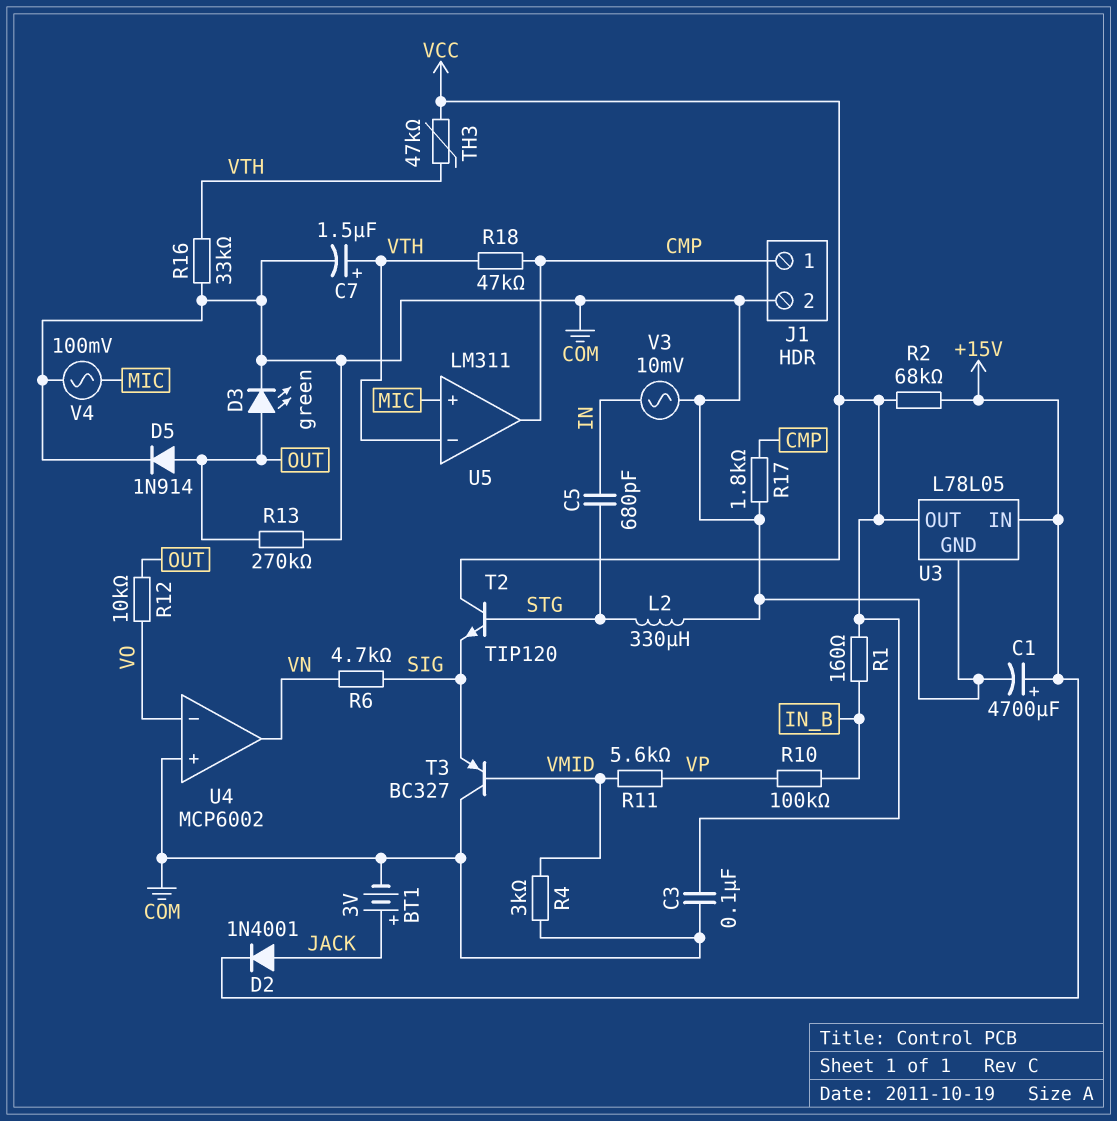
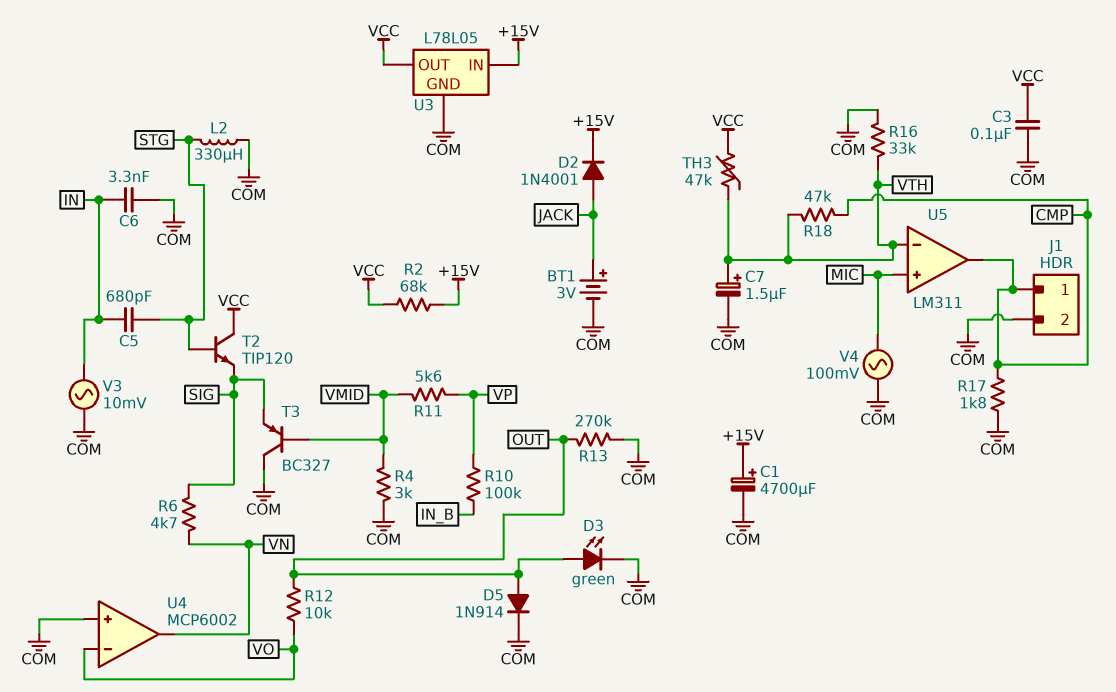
C6: none -> 3.3nF (COM, IN)
R1: 160 (IN_B, VCC) -> none

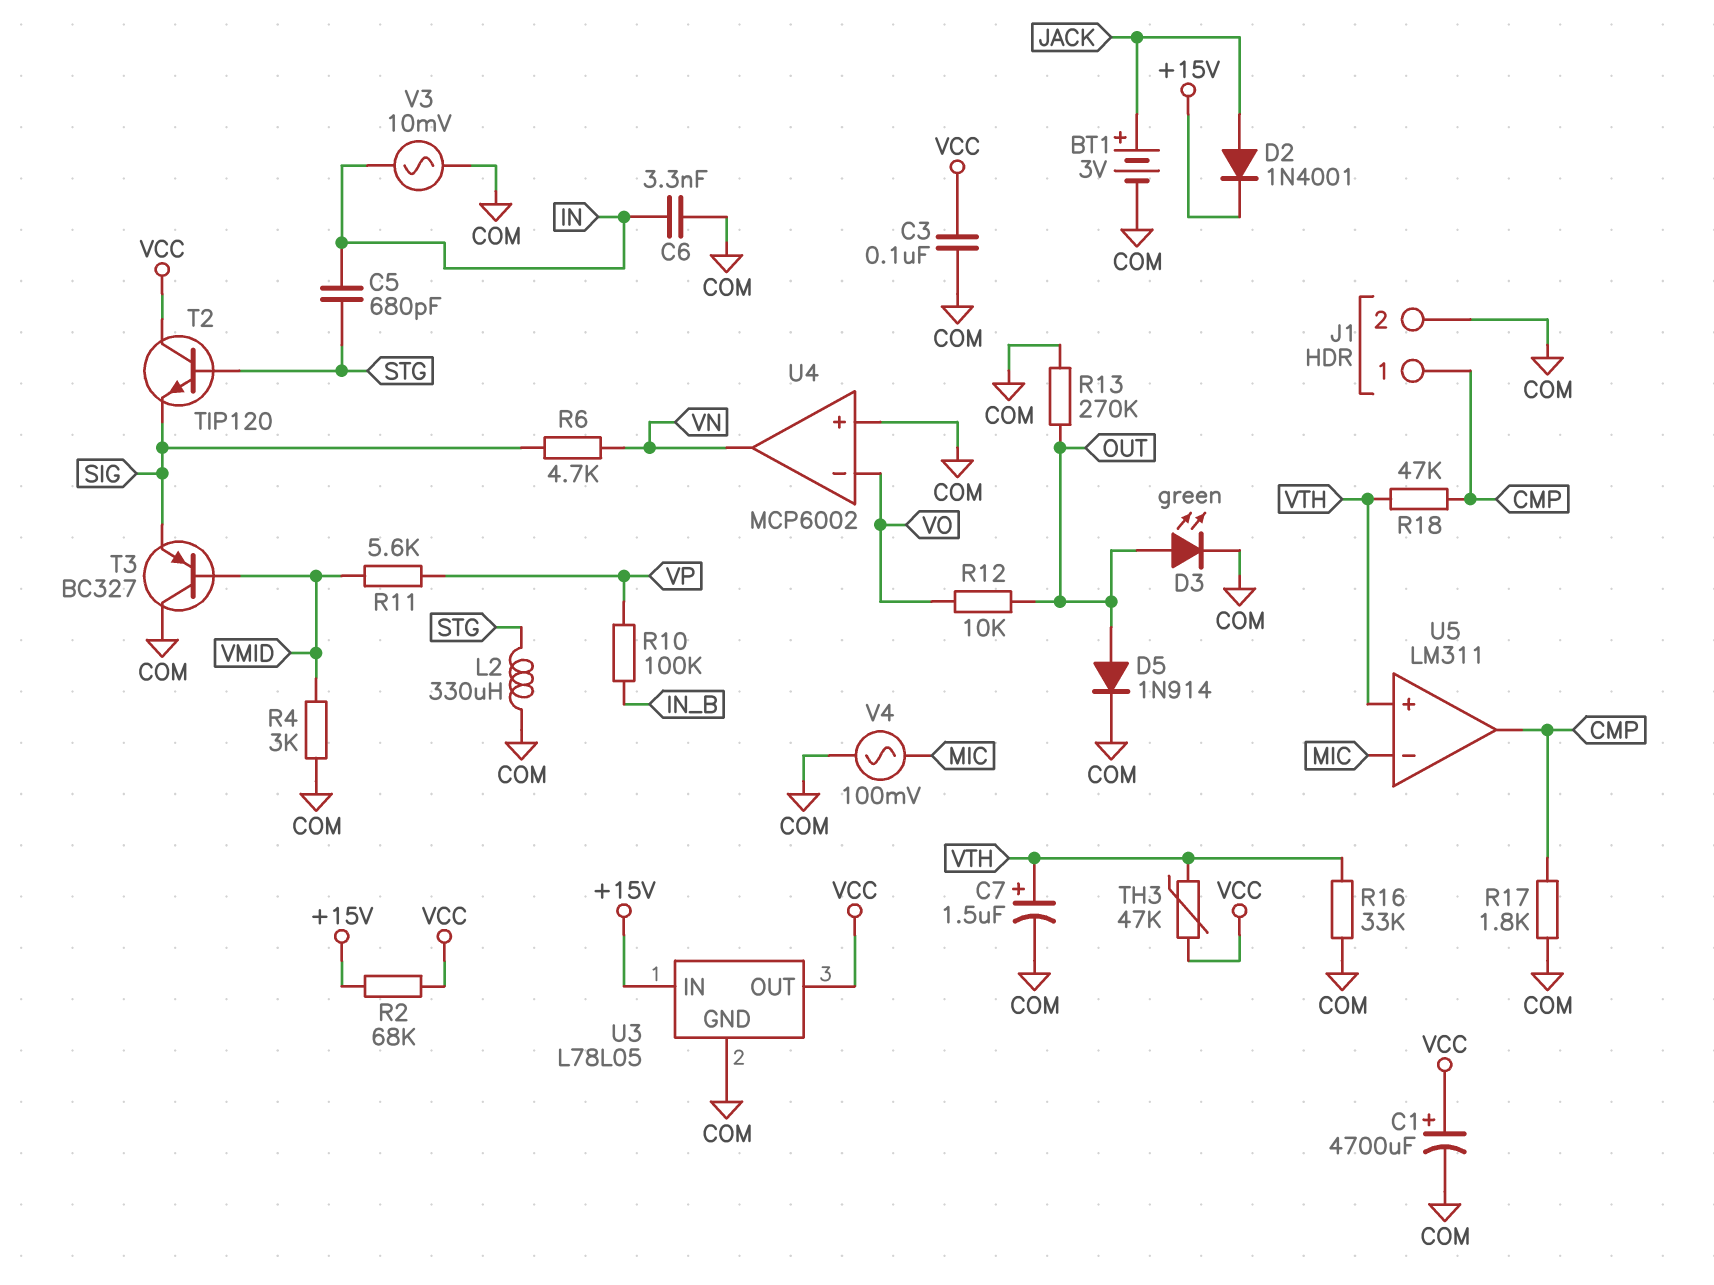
C1: 4700uF (plus +15V, minus COM) -> 4700uF (plus VCC, minus COM)
U5 pin in+: MIC -> VTH
U5 pin in-: VTH -> MIC

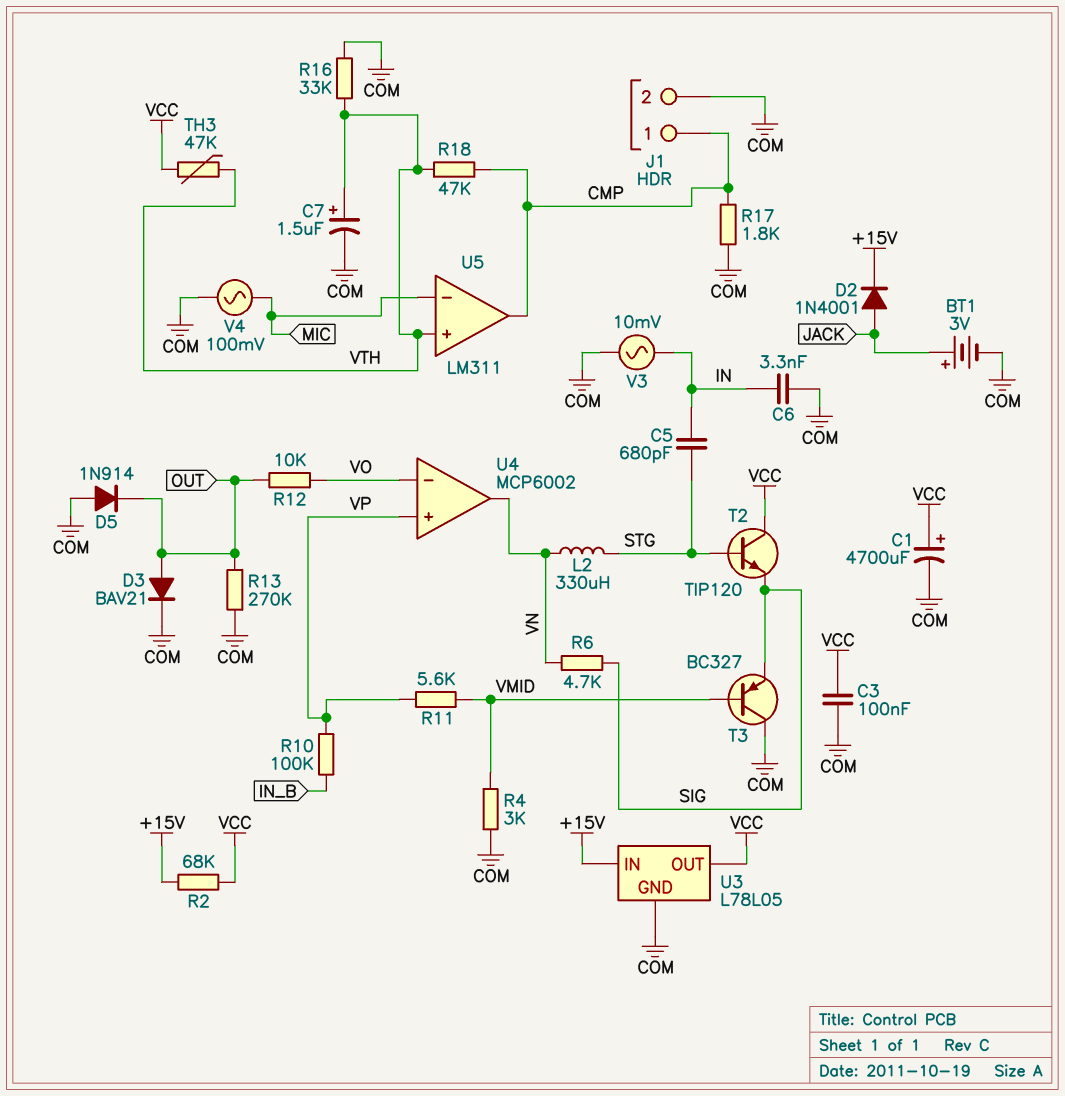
D3: LED green (A OUT, K COM) -> diode BAV21 (A OUT, K COM)
D5: diode 1N914 (A OUT, K COM) -> diode 1N914 (A COM, K OUT)
L2: 330uH (COM, STG) -> 330uH (STG, VN)
U4 pin in+: COM -> VP

